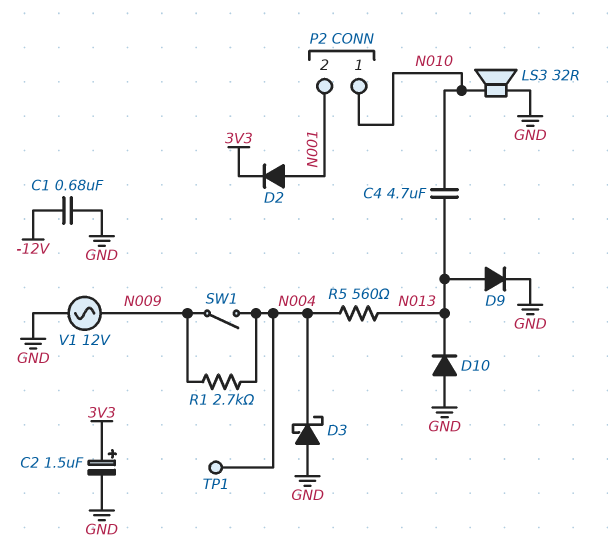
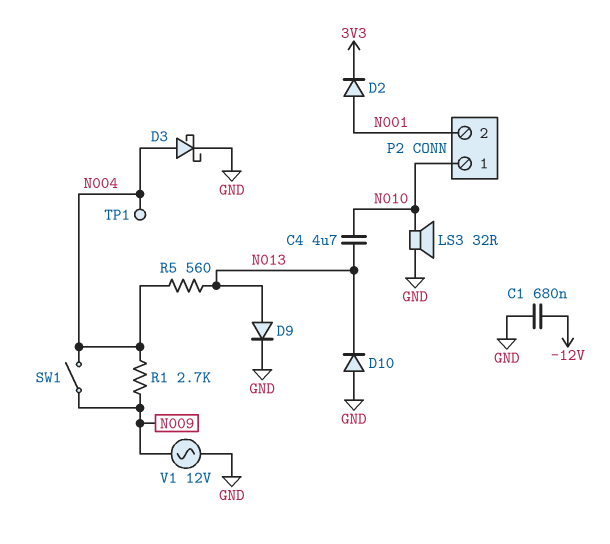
C2: 1.5uF (plus 3V3, minus GND) -> none
D3: schottky (A GND, K N004) -> schottky (A N004, K GND)

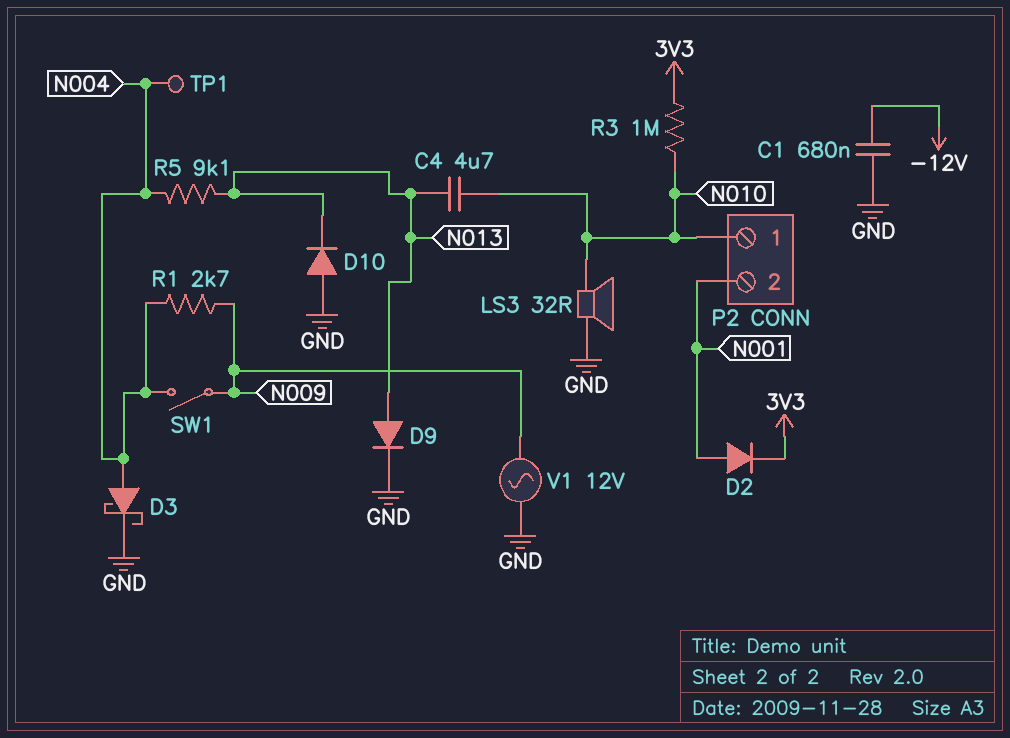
R3: none -> 1M (3V3, N010)
R5: 560 (N004, N013) -> 9.1k (N004, N013)

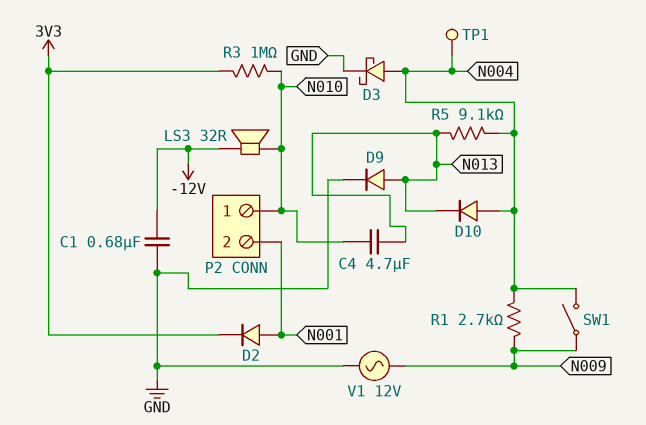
D10: diode (A GND, K N013) -> diode (A N004, K N013)
LS3: speaker 32R (GND, N010) -> speaker 32R (-12V, N010)

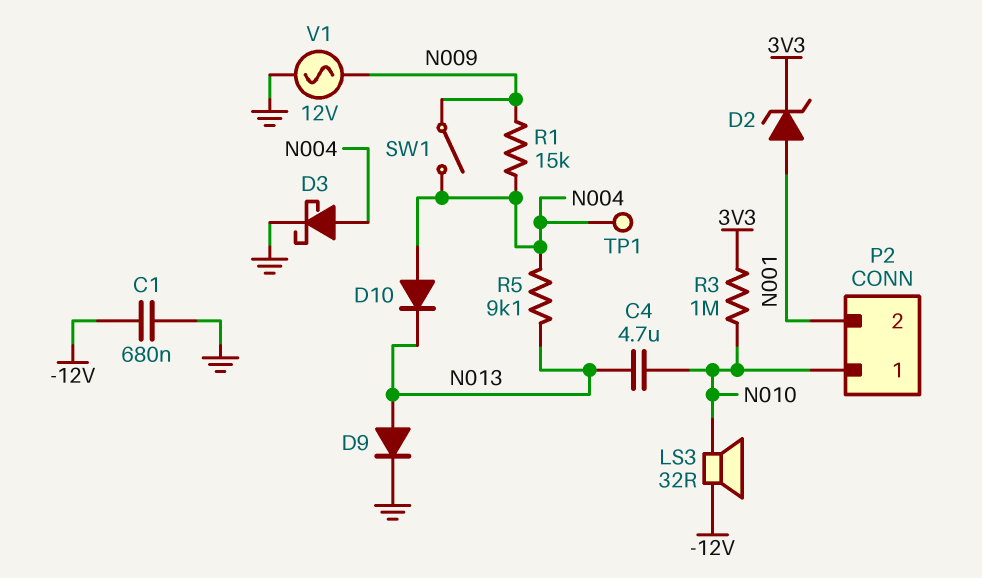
D2: diode (A N001, K 3V3) -> zener (A N001, K 3V3)
R1: 2.7k (N004, N009) -> 15k (N004, N009)

